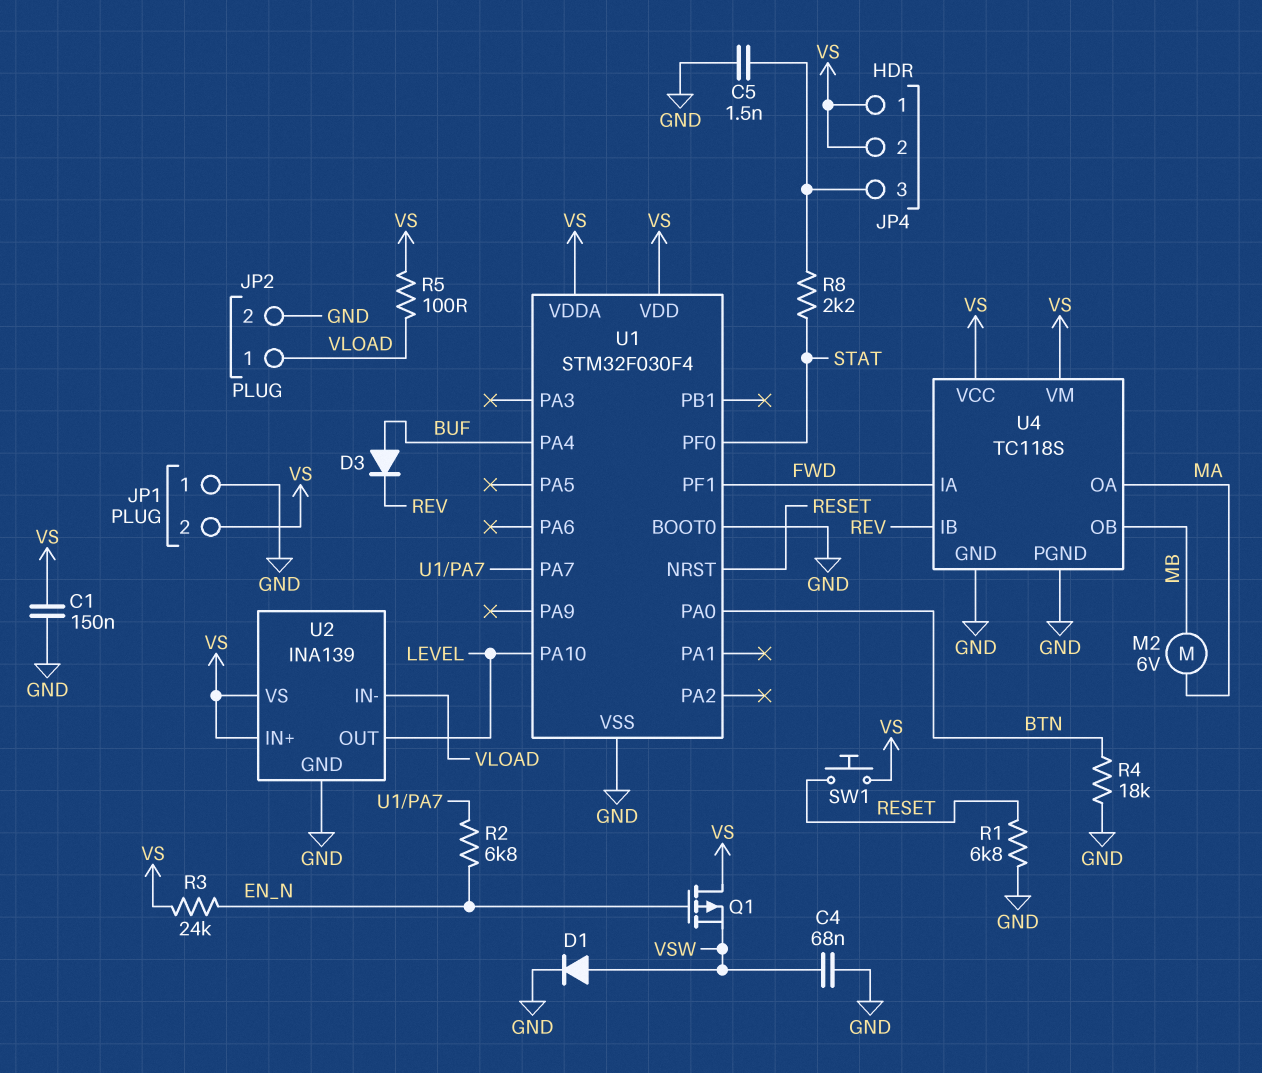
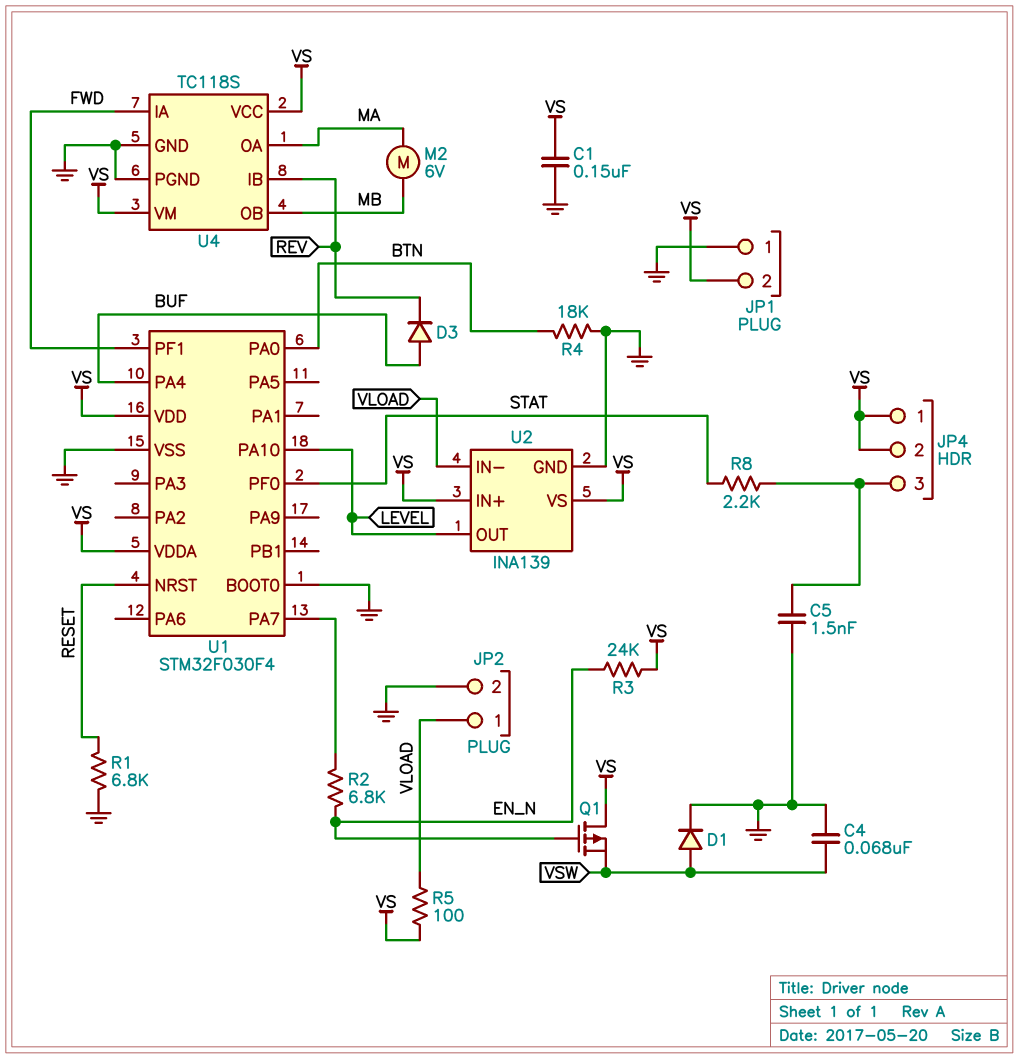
SW1: button (RESET, VS) -> none

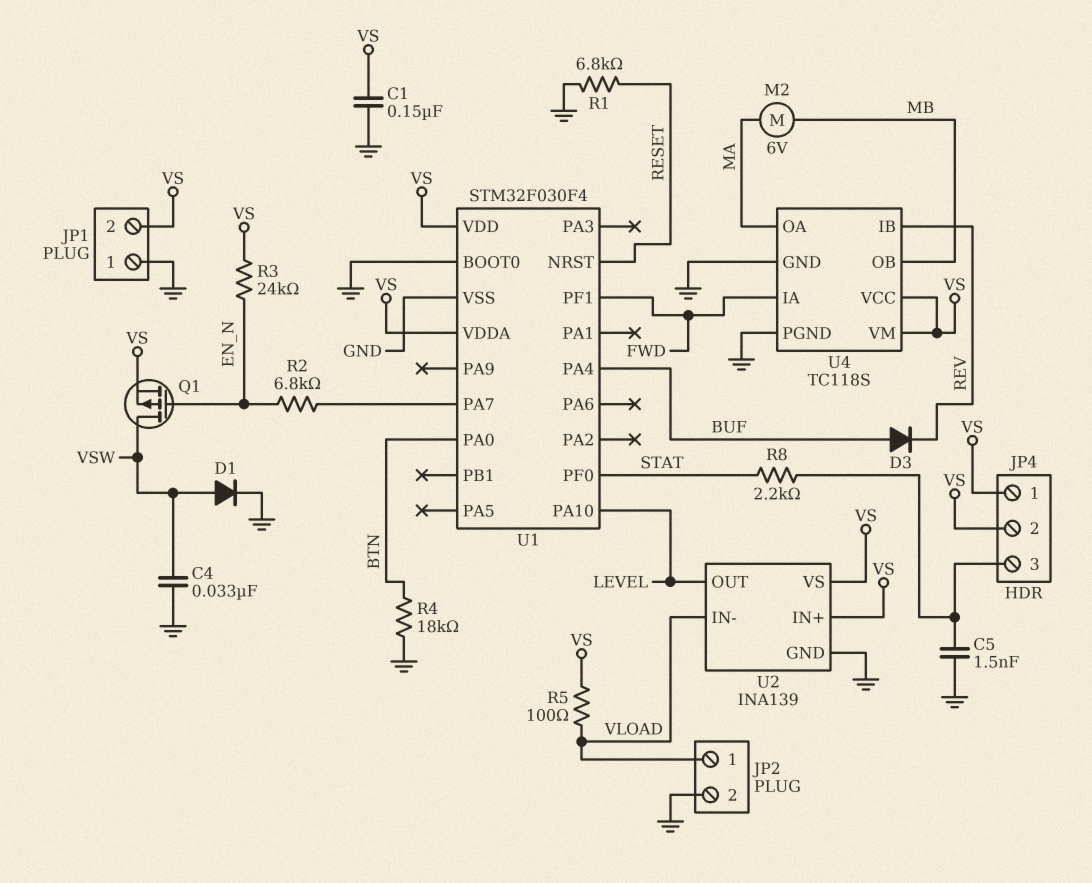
C4: 68nF (GND, VSW) -> 33nF (GND, VSW)
Q1: PMOS (G EN_N, D VS, S VSW) -> PMOS (G EN_N, D VSW, S VS)

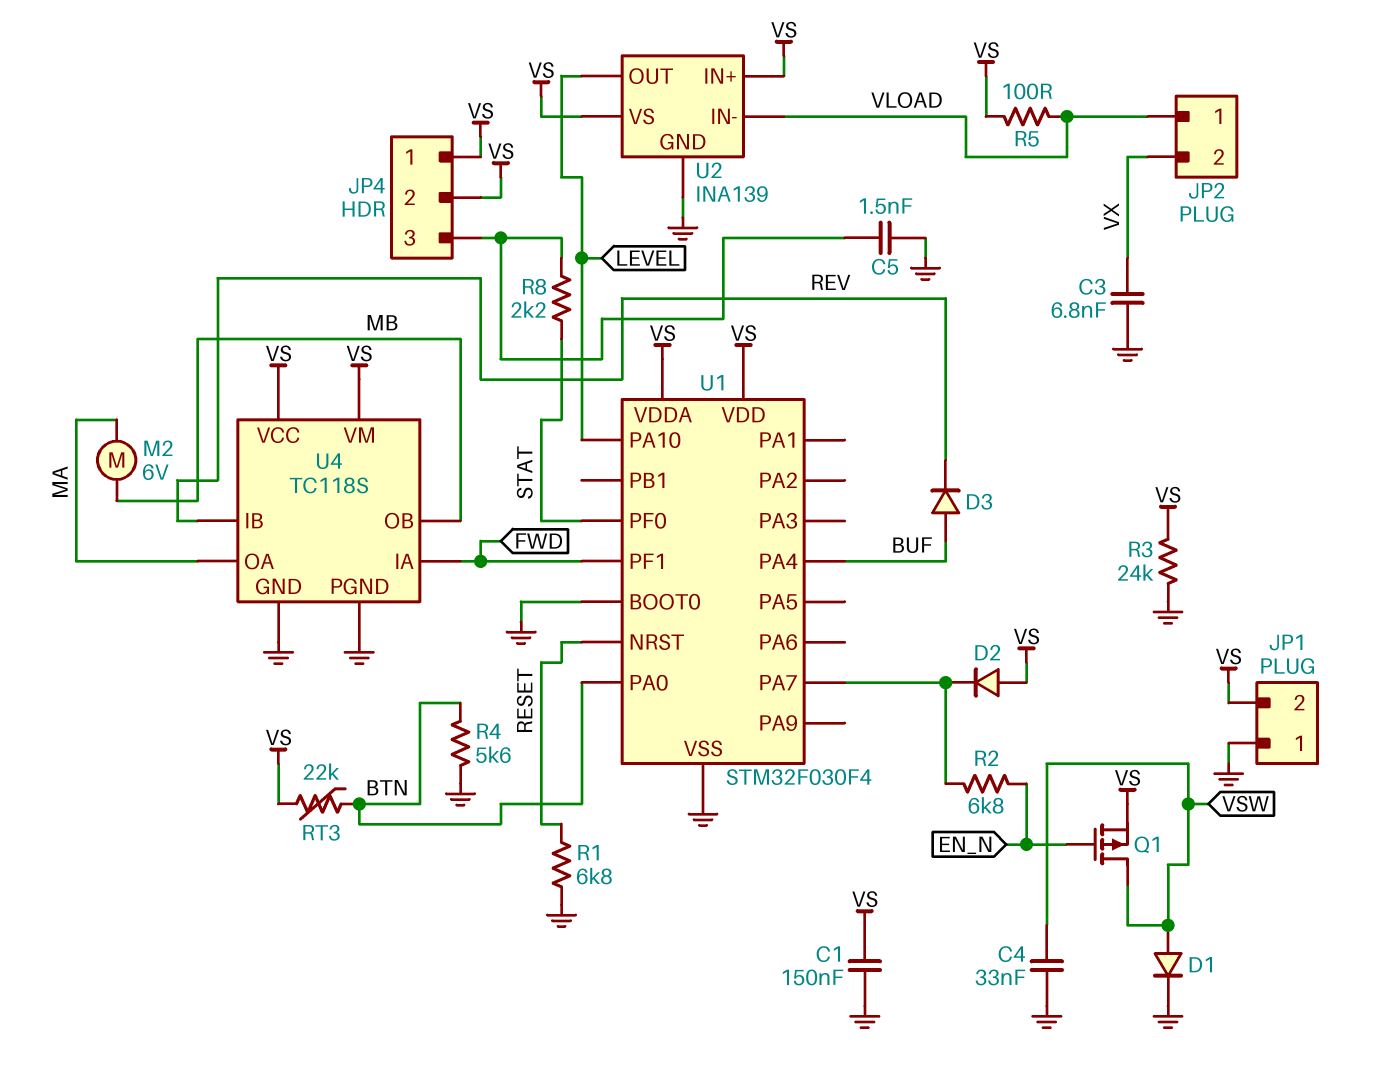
C3: none -> 6.8nF (GND, VX)
D2: none -> diode (A VS, K U1/PA7)
JP2 pin 2: GND -> VX
R3: 24k (EN_N, VS) -> 24k (GND, VS)
R4: 18k (BTN, GND) -> 5.6k (BTN, GND)
RT3: none -> 22k (BTN, VS)

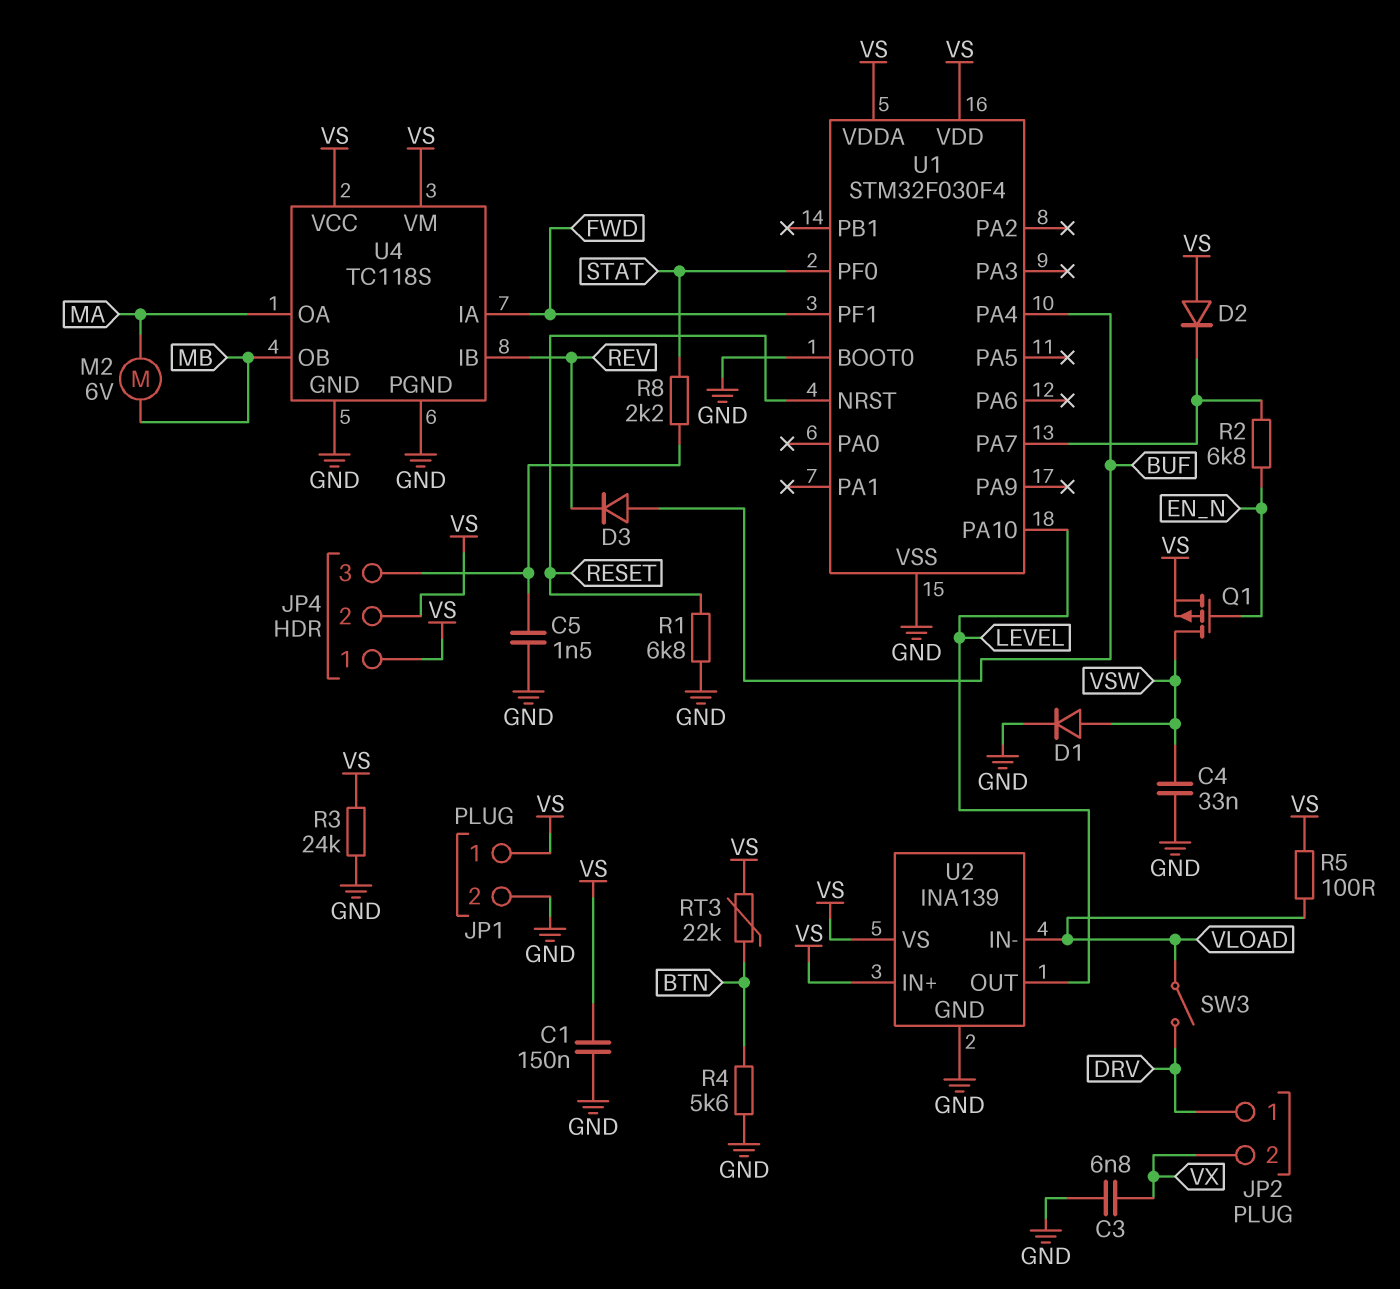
JP1 pin 1: GND -> VS
JP1 pin 2: VS -> GND
JP2 pin 1: VLOAD -> DRV
SW3: none -> switch (DRV, VLOAD)
U1 pin PA0: BTN -> none

